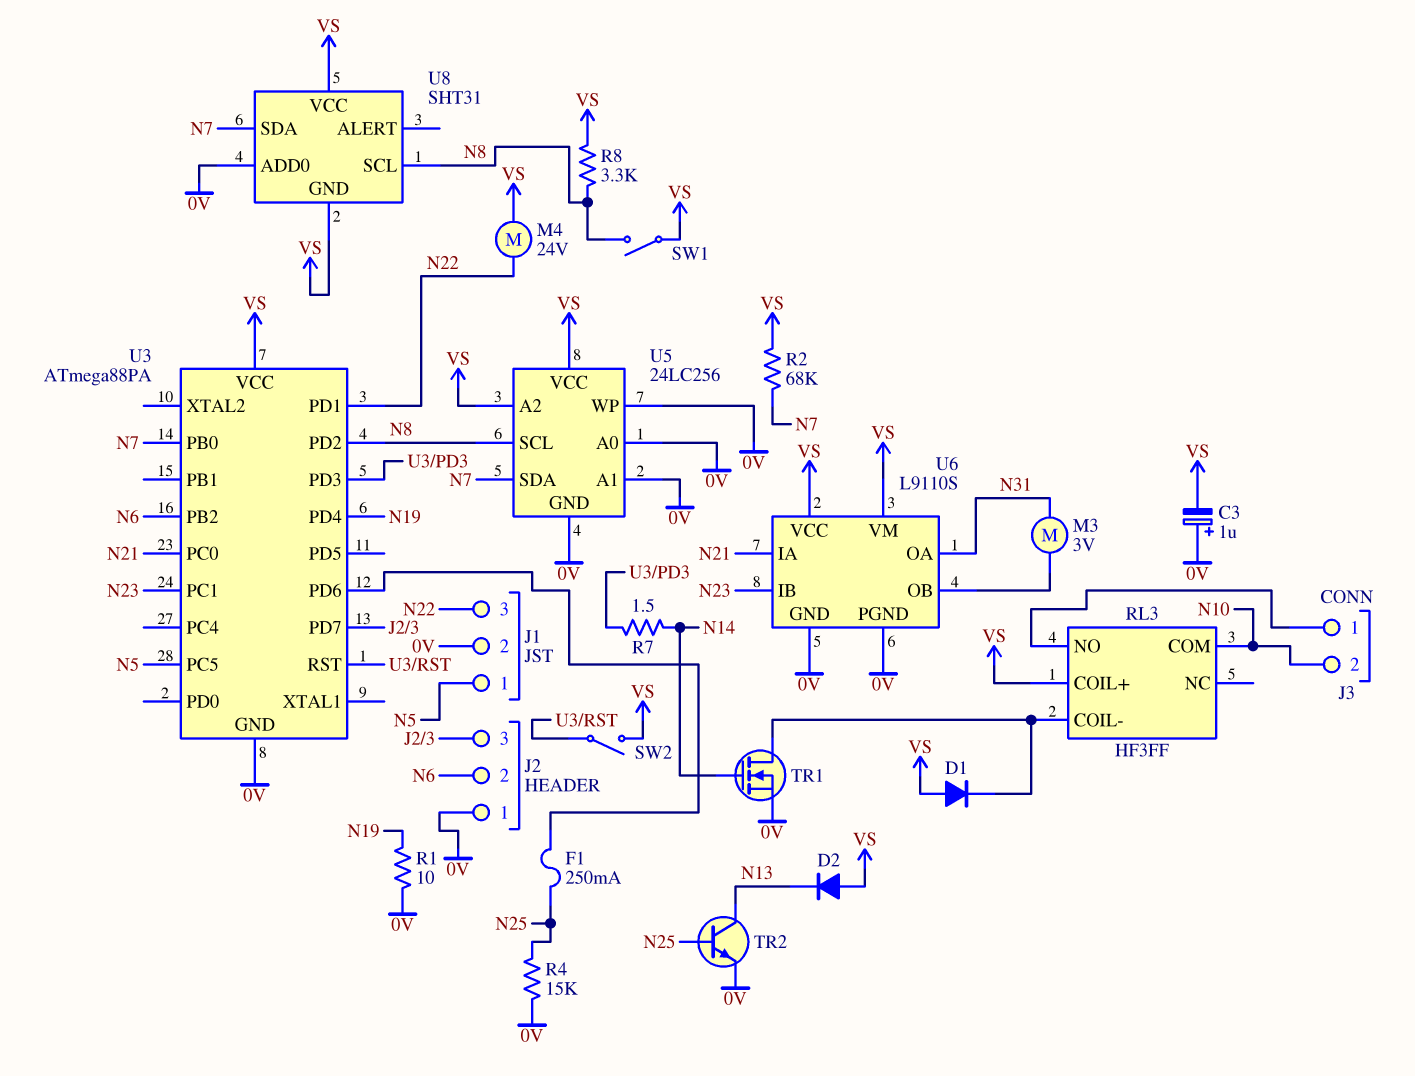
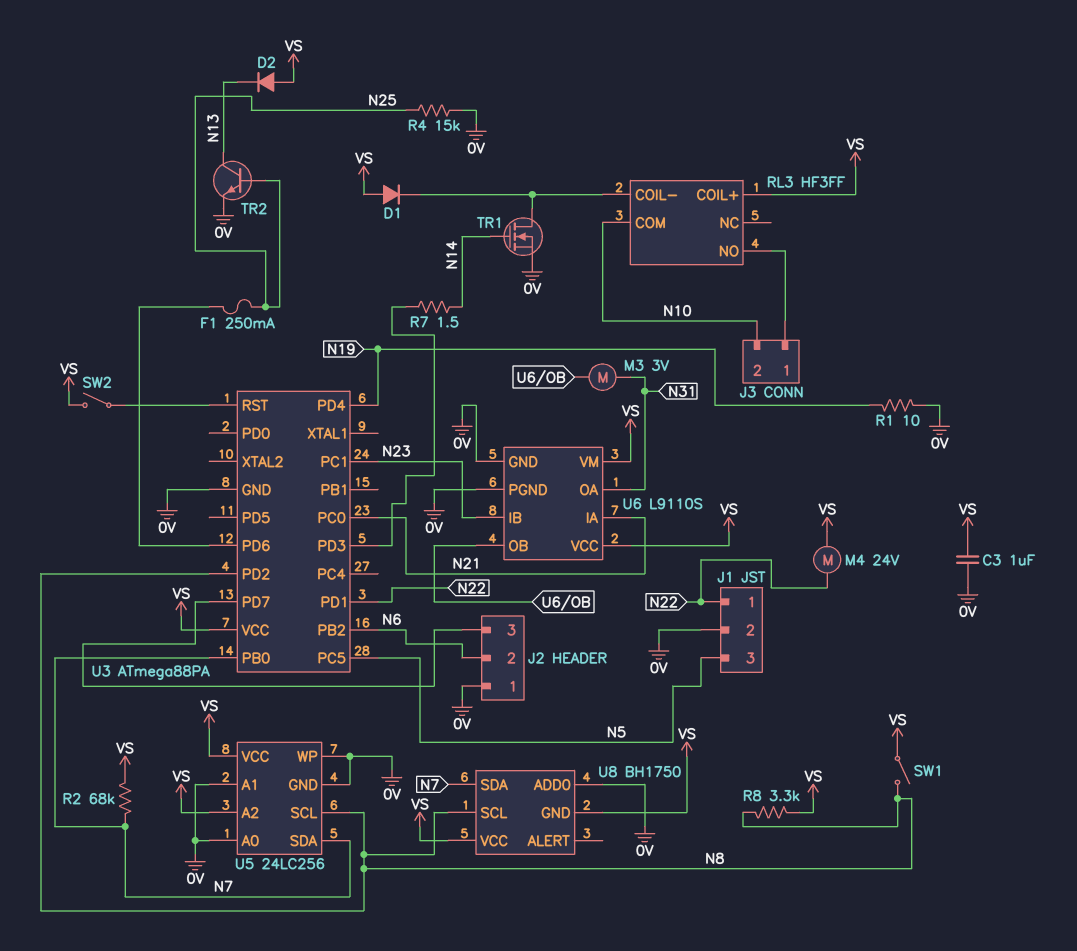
C3: 1uF (plus 0V, minus VS) -> 1uF (0V, VS)
J1 pin 1: N5 -> N22
J1 pin 3: N22 -> N5
U8: SHT31 -> BH1750

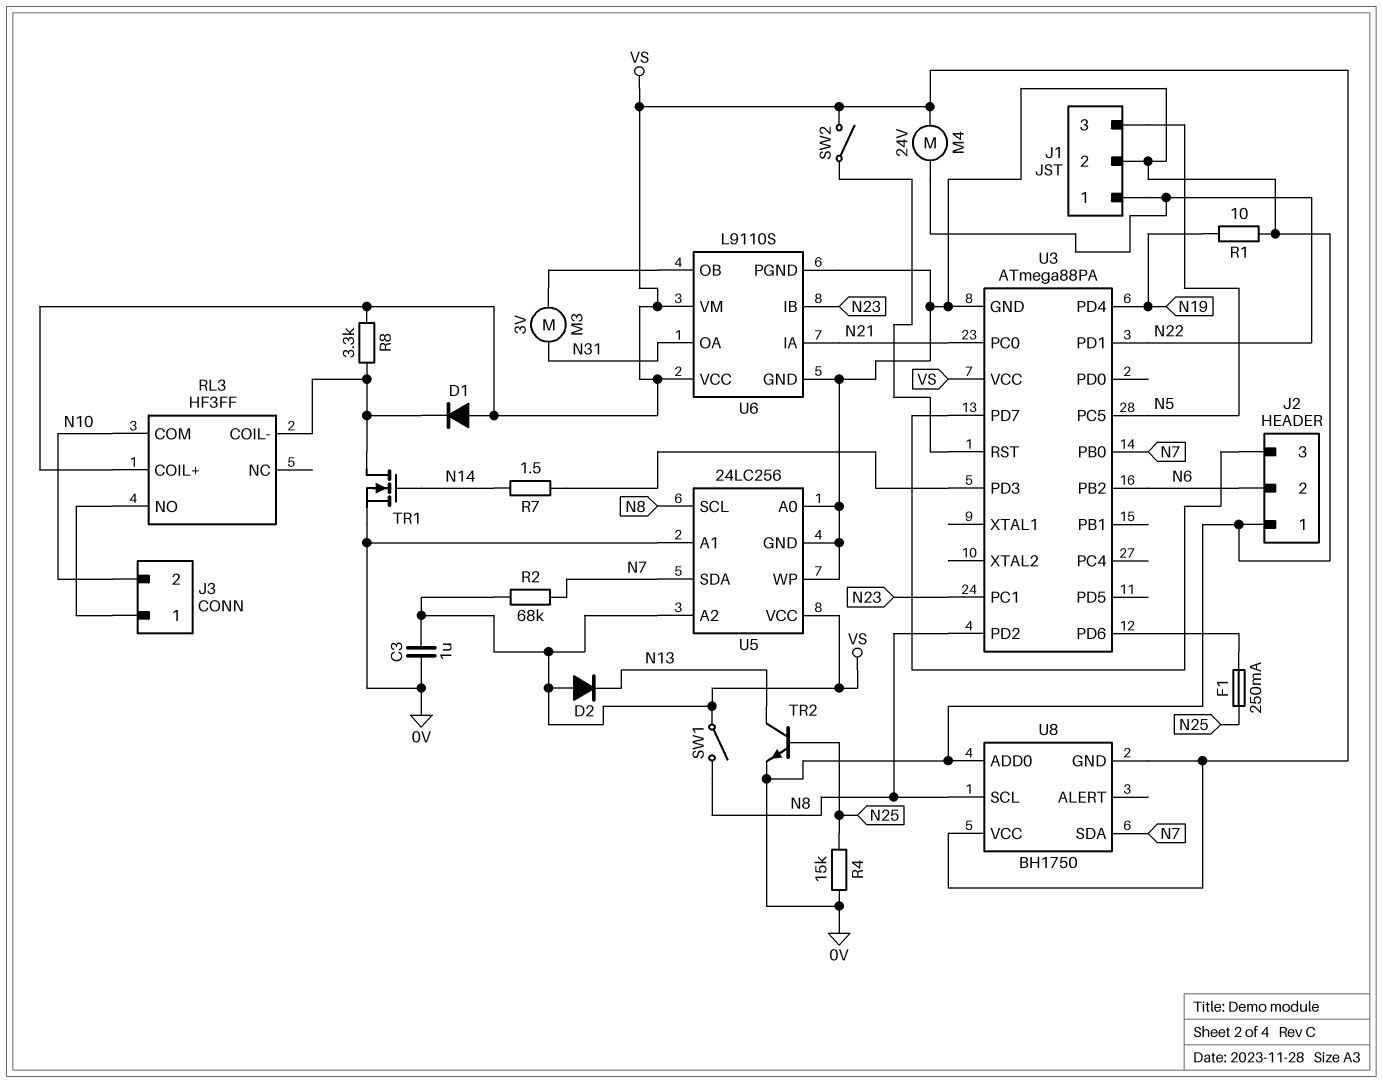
R8: 3.3k (N8, VS) -> 3.3k (RL3/COIL-, VS)

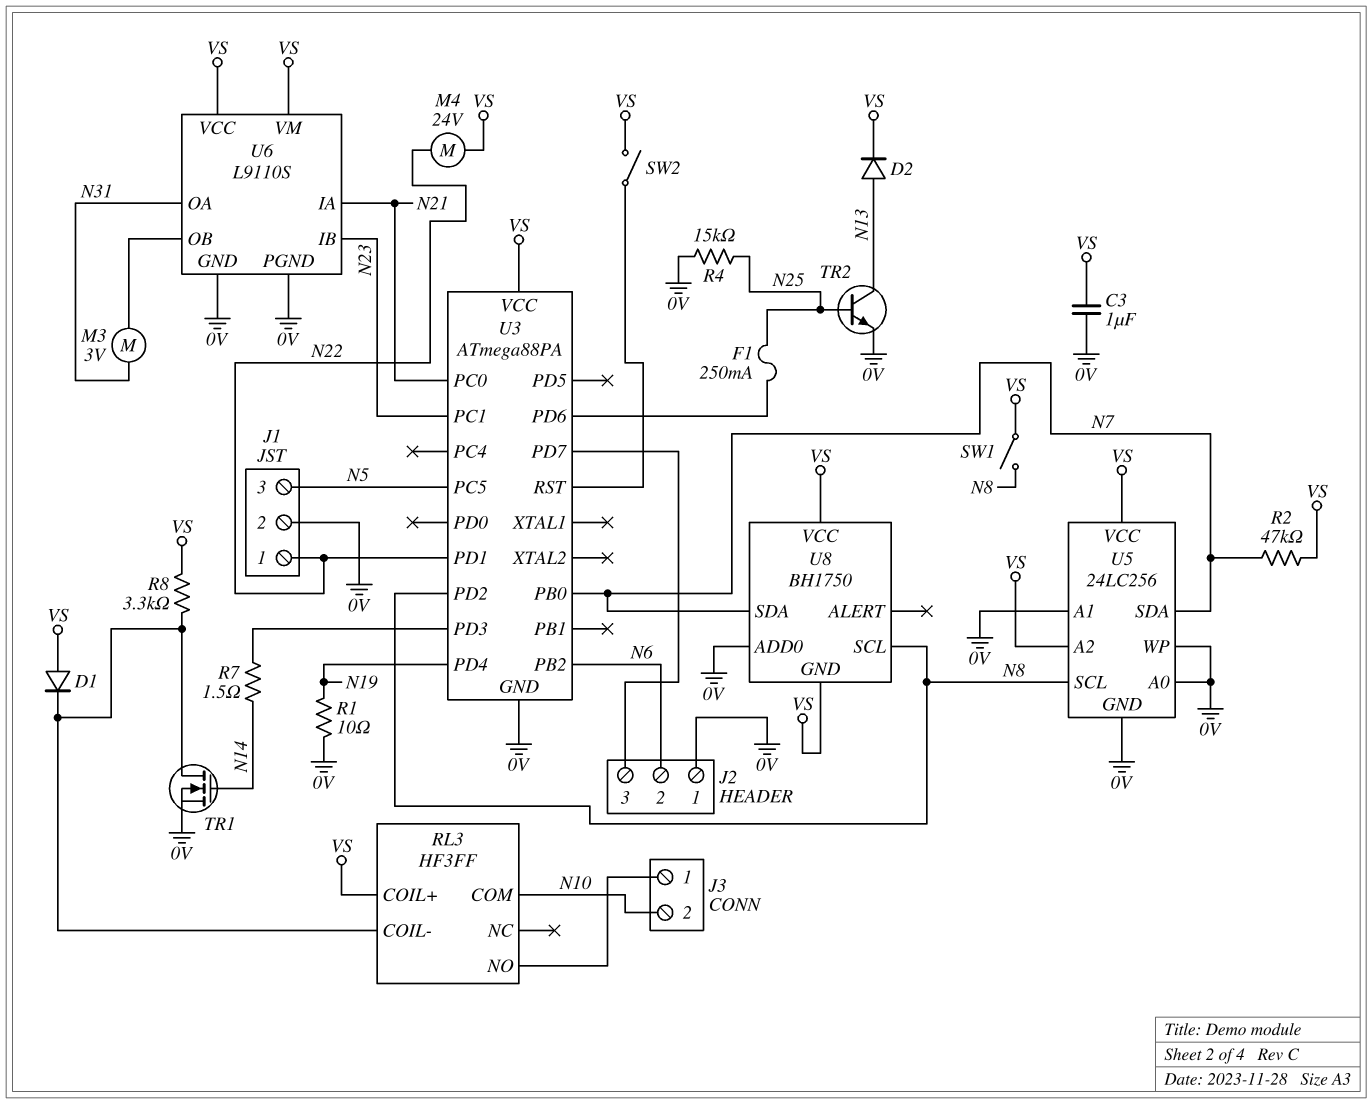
D2: diode (A VS, K N13) -> diode (A N13, K VS)
R2: 68k (N7, VS) -> 47k (N7, VS)

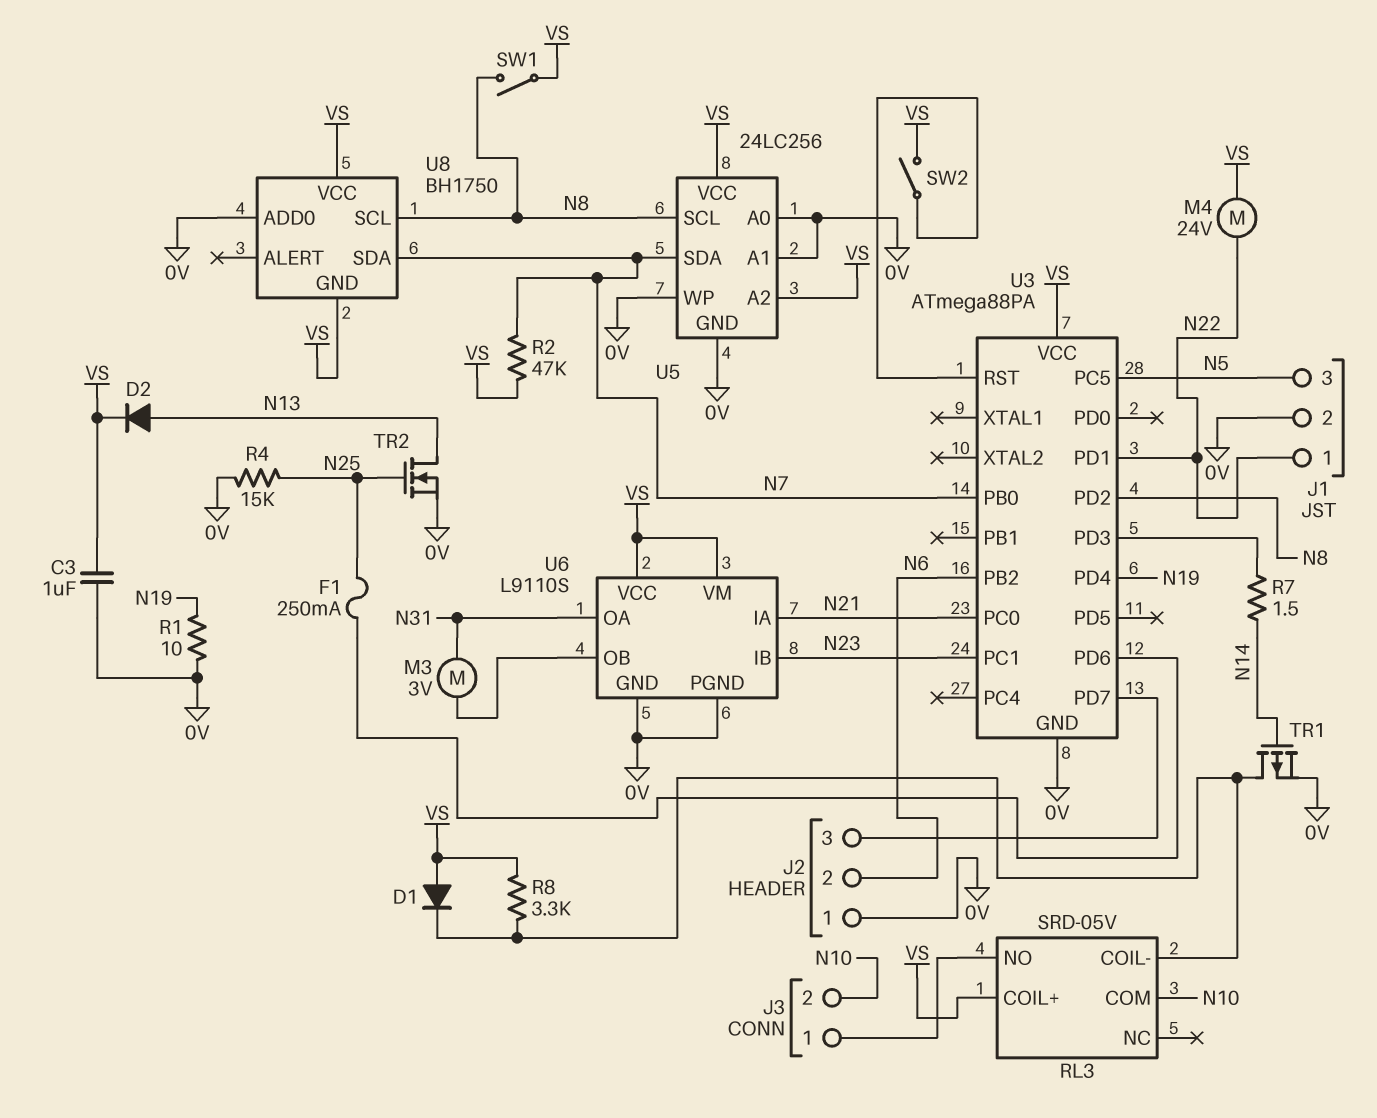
RL3: HF3FF -> SRD-05V
TR1: NMOS (G N14, D RL3/COIL-, S 0V) -> PMOS (G N14, D RL3/COIL-, S 0V)
TR2: NPN (B N25, C N13, E 0V) -> NMOS (G N25, D N13, S 0V)

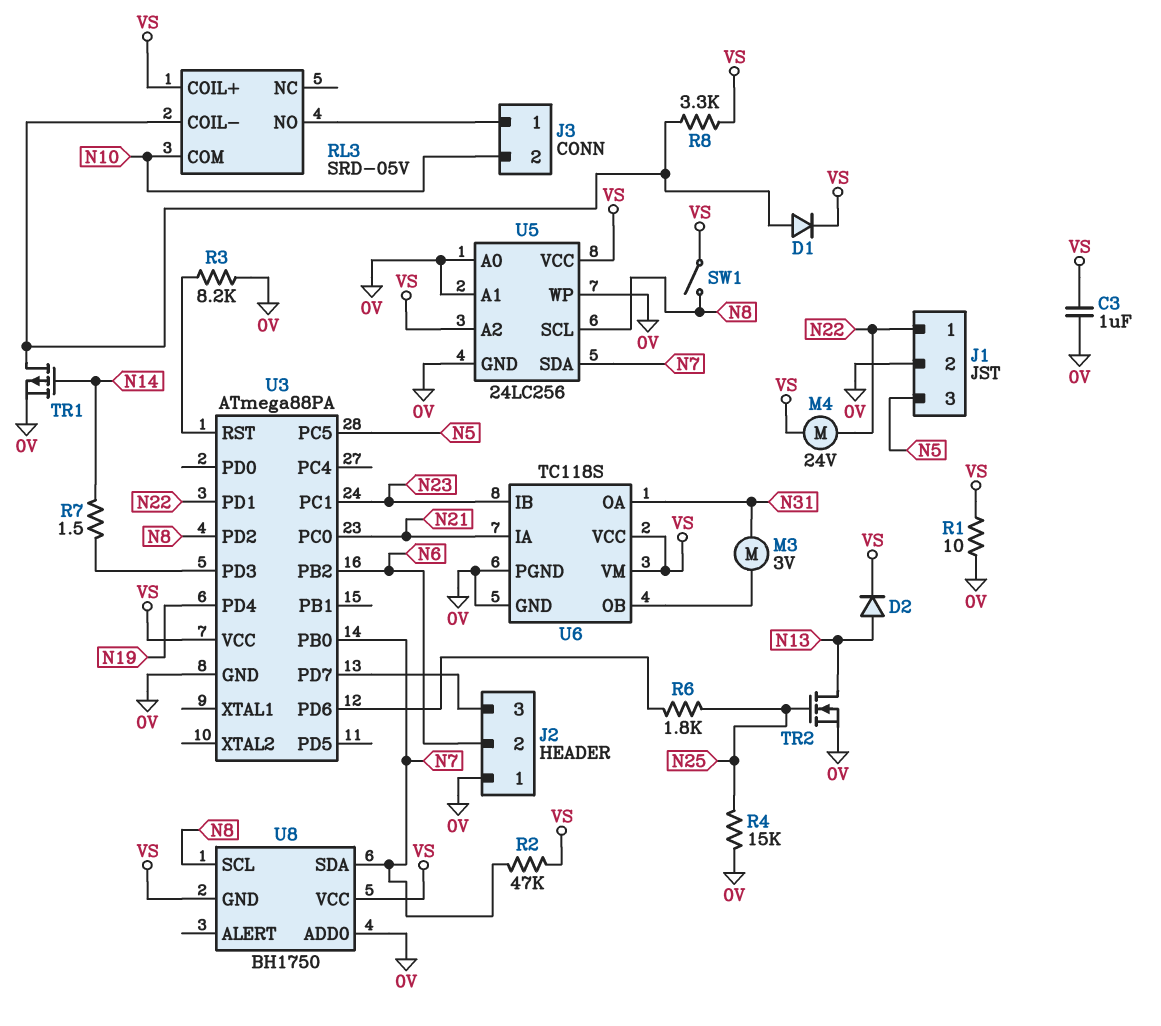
D1: diode (A VS, K RL3/COIL-) -> diode (A RL3/COIL-, K VS)
F1: 250mA (N25, U3/PD6) -> none
R1: 10 (0V, N19) -> 10 (0V, VS)
R3: none -> 8.2k (0V, U3/RST)
R6: none -> 1.8k (N25, U3/PD6)
SW2: switch (U3/RST, VS) -> none
U6: L9110S -> TC118S

